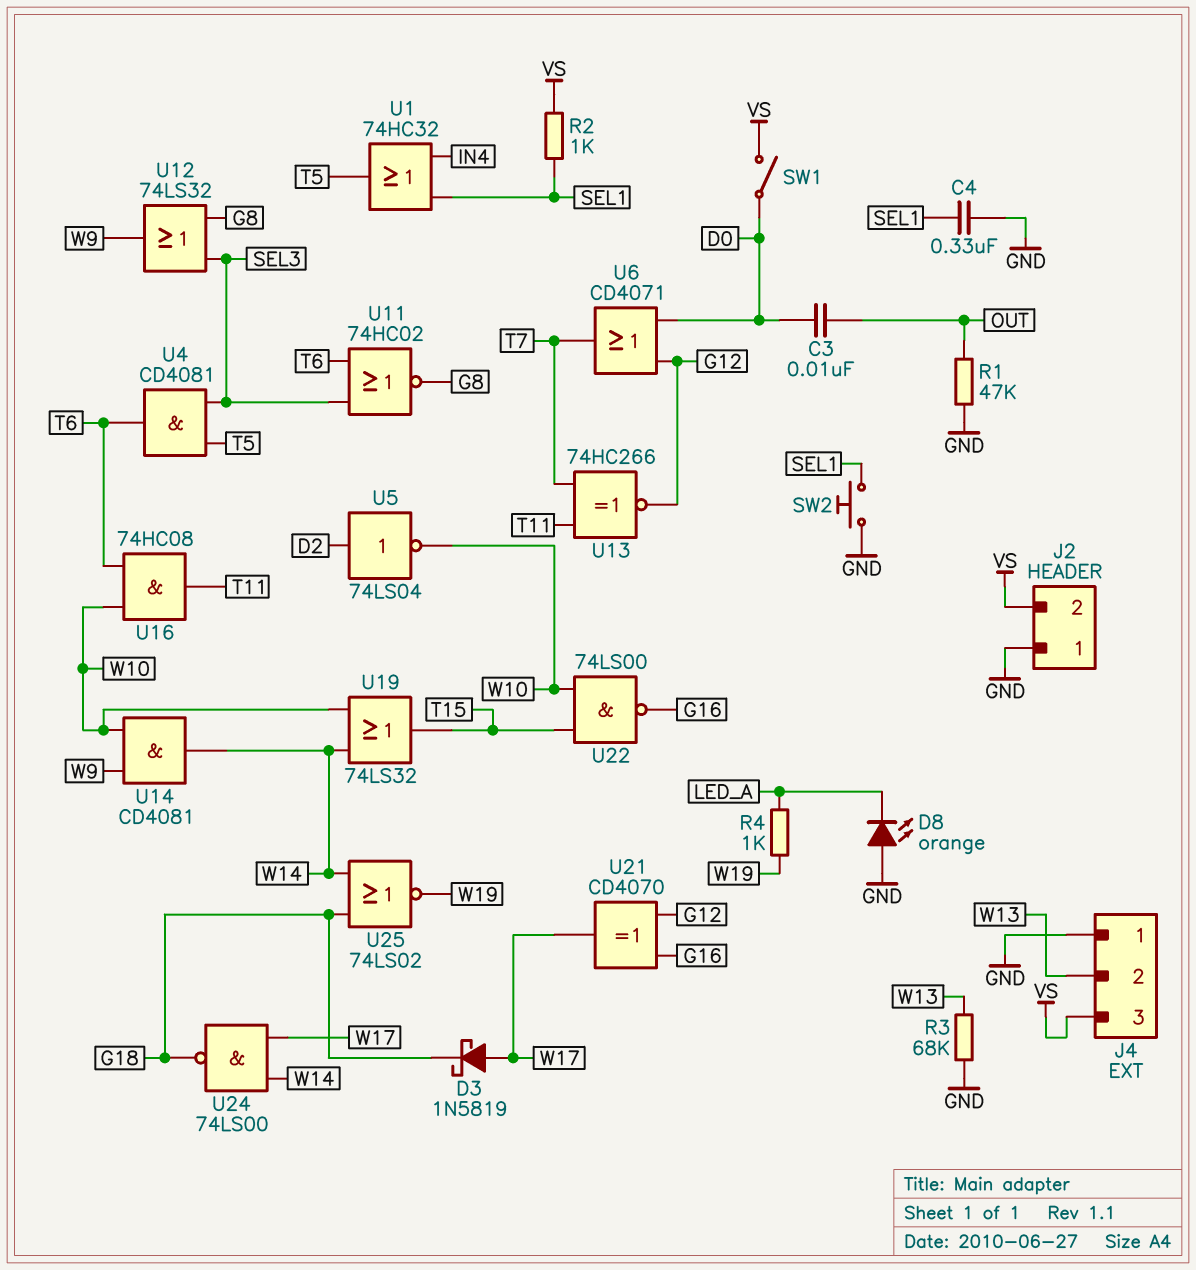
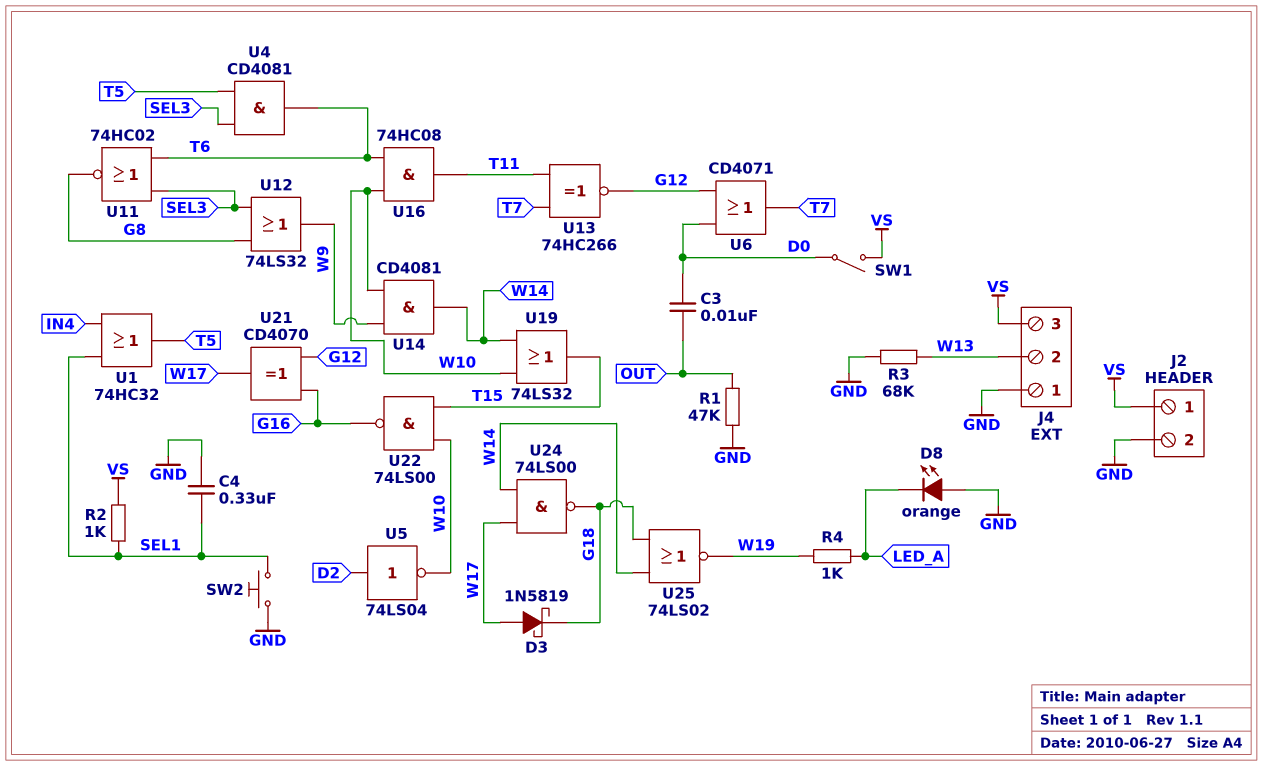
J2 pin 1: GND -> VS
J2 pin 2: VS -> GND

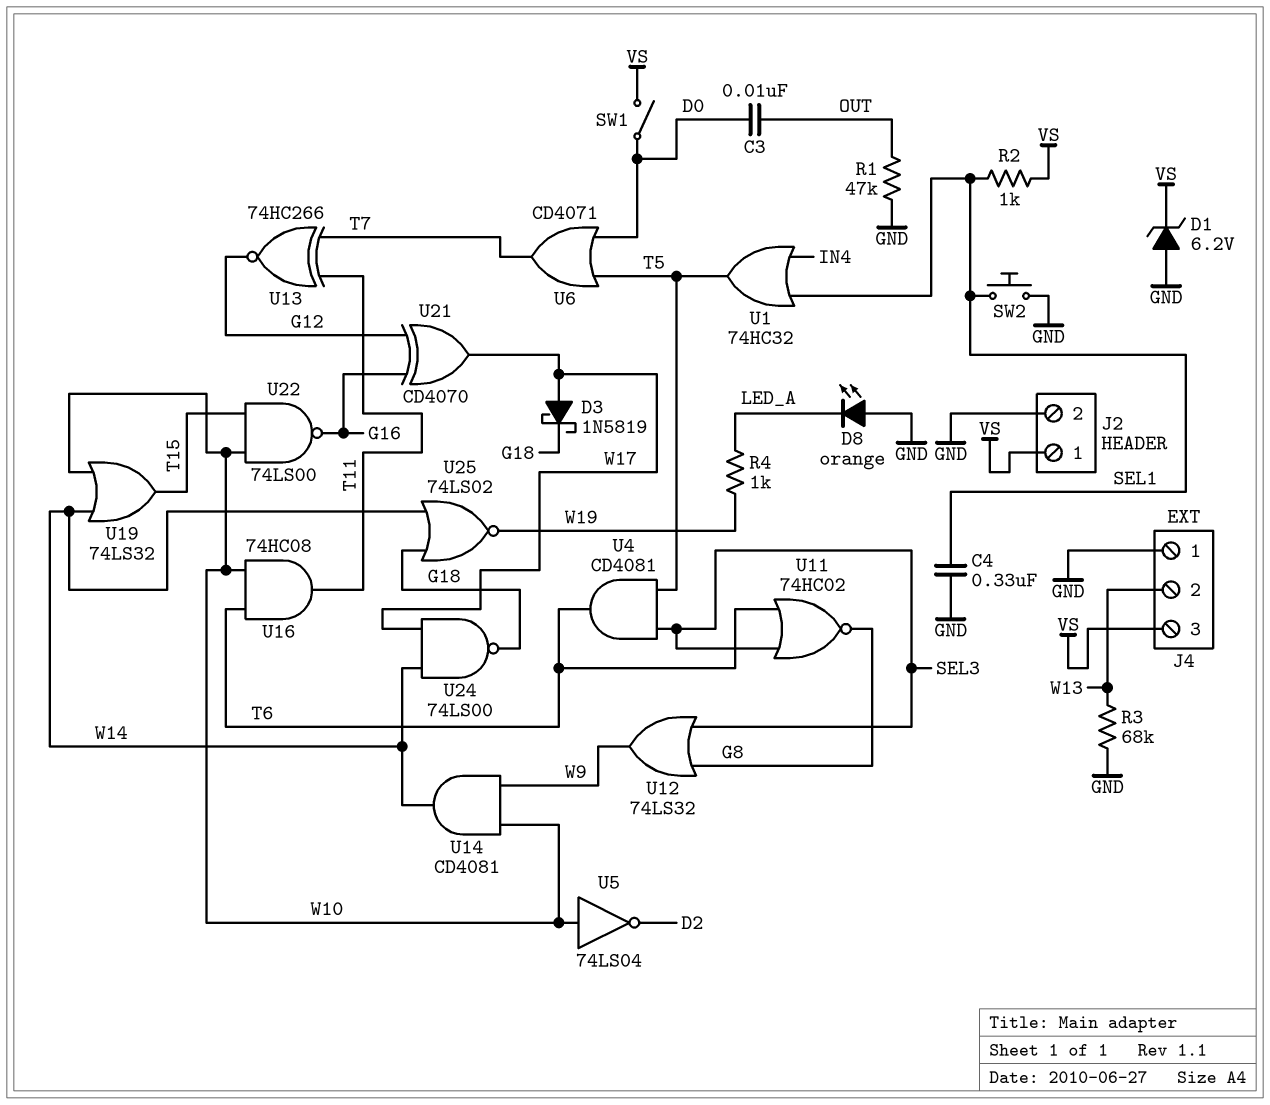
D1: none -> zener 6.2V (A GND, K VS)
U5: NOT 74LS04 (in D2, out W10) -> NOT 74LS04 (in W10, out D2)
U6: OR CD4071 (in D0, in G12, out T7) -> OR CD4071 (in D0, in T5, out T7)

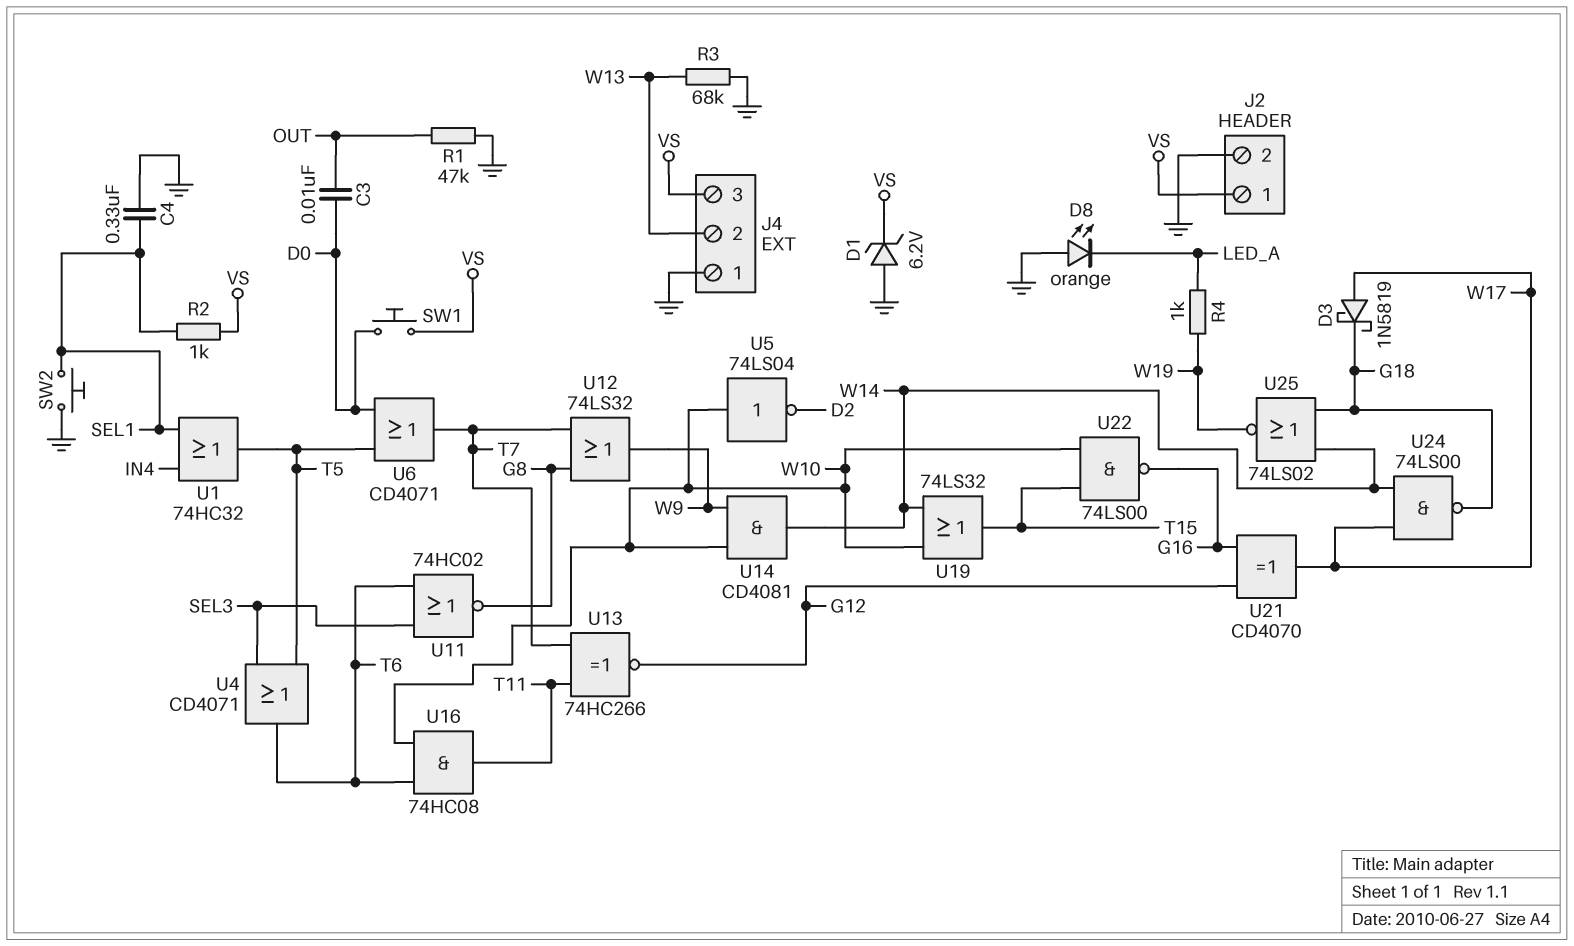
SW1: switch (D0, VS) -> button (D0, VS)
U4: AND CD4081 (in SEL3, in T5, out T6) -> OR CD4071 (in SEL3, in T5, out T6)
U12: OR 74LS32 (in G8, in SEL3, out W9) -> OR 74LS32 (in G8, in T7, out W9)

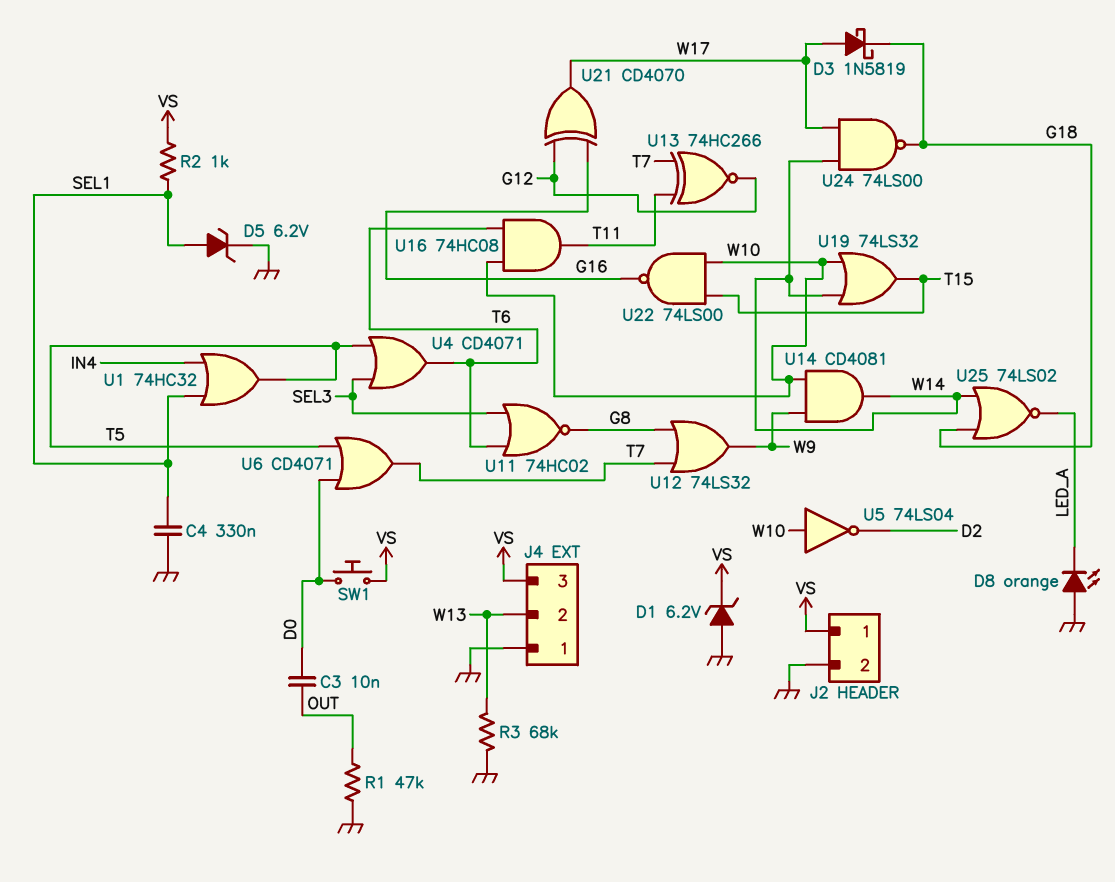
D5: none -> zener 6.2V (A SEL1, K GND)
R4: 1k (LED_A, W19) -> none
SW2: button (GND, SEL1) -> none
U25: NOR 74LS02 (in G18, in W14, out W19) -> NOR 74LS02 (in G18, in W14, out LED_A)

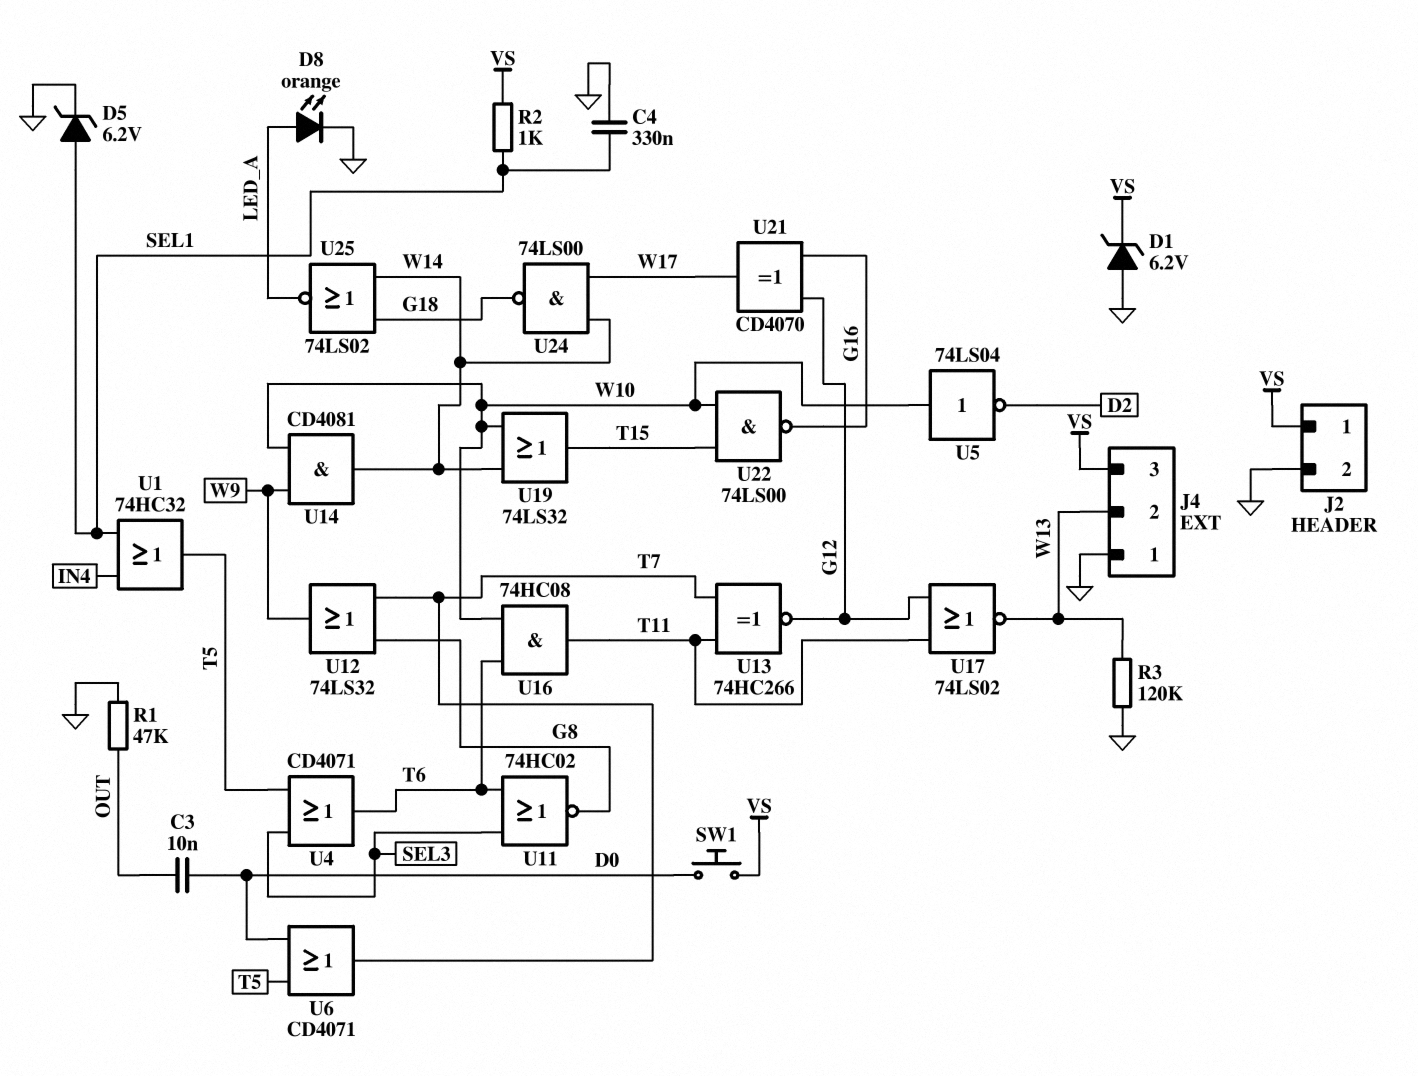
D3: schottky 1N5819 (A W17, K G18) -> none
D8: LED orange (A GND, K LED_A) -> LED orange (A LED_A, K GND)
R3: 68k (GND, W13) -> 120k (GND, W13)
U17: none -> NOR 74LS02 (in G12, in T11, out W13)

